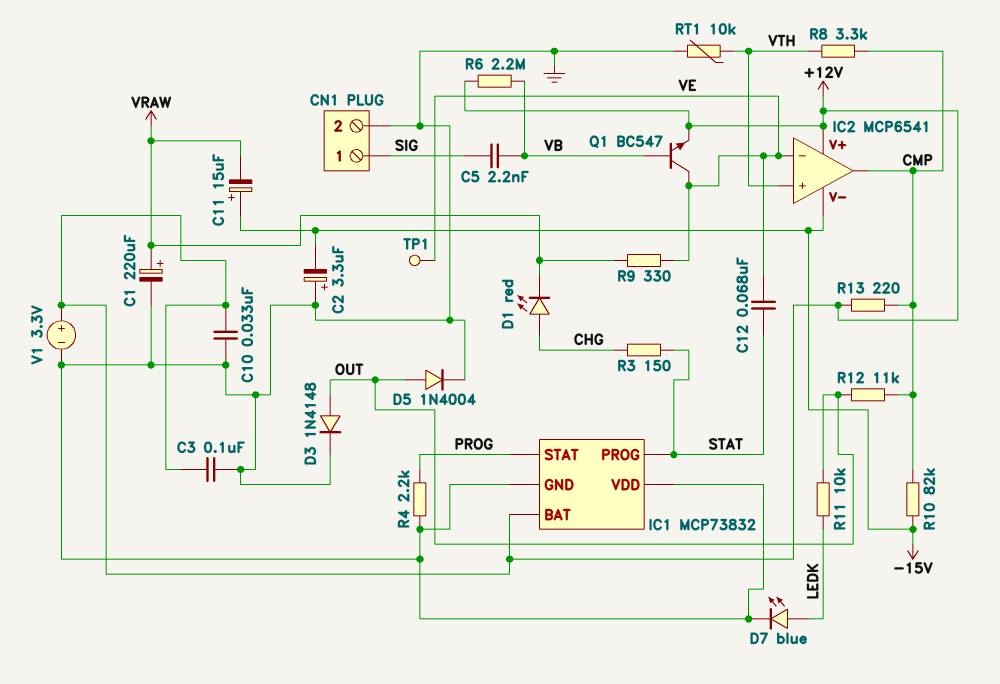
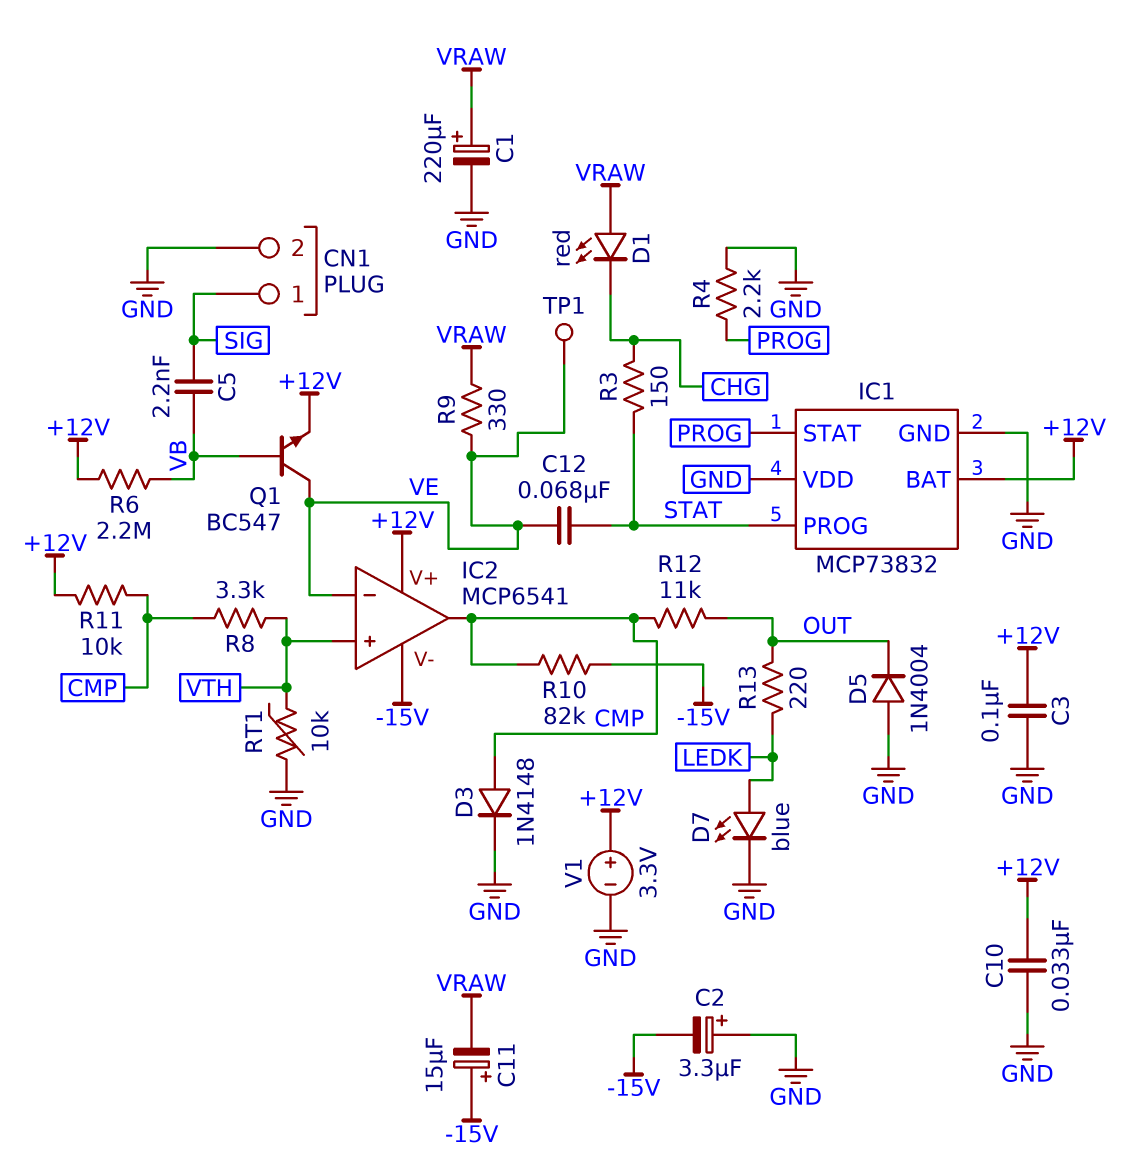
D1: LED red (A CHG, K VRAW) -> LED red (A VRAW, K CHG)
D3: diode 1N4148 (A OUT, K GND) -> diode 1N4148 (A CMP, K GND)
D5: diode 1N4004 (A OUT, K GND) -> diode 1N4004 (A GND, K OUT)
R11: 10k (LEDK, OUT) -> 10k (+12V, CMP)
R13: 220 (+12V, CMP) -> 220 (LEDK, OUT)

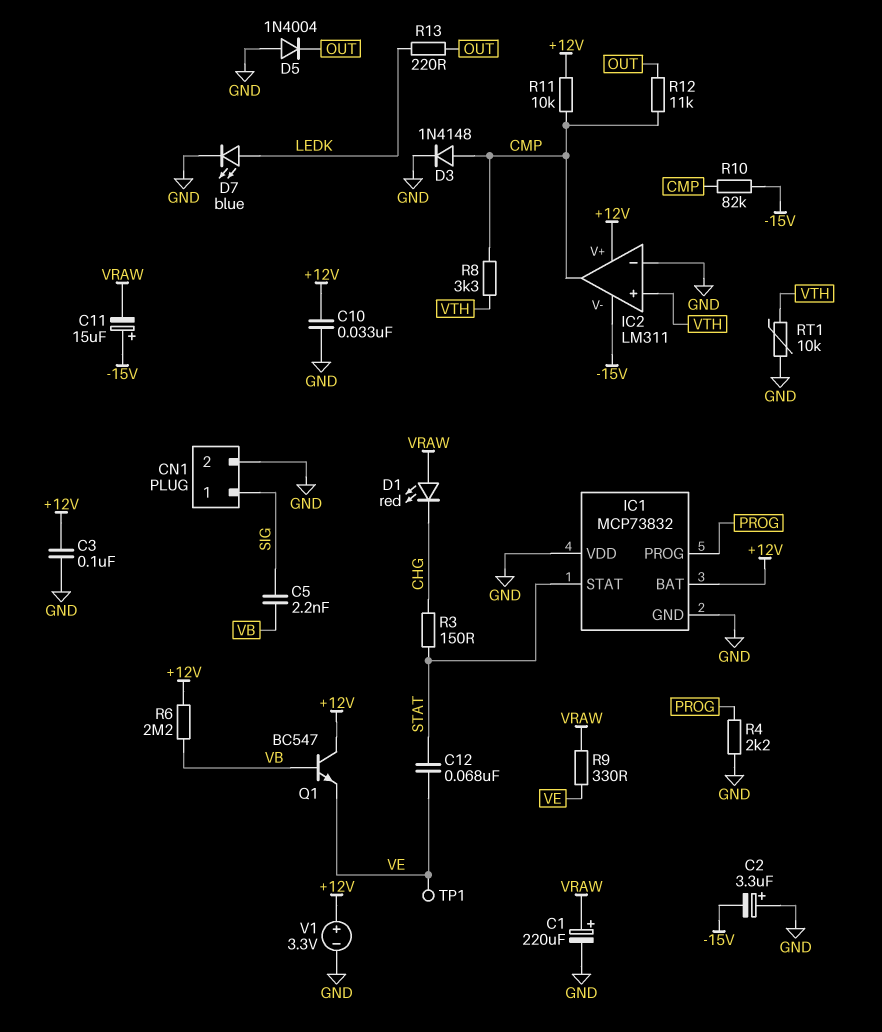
IC1 pin PROG: STAT -> PROG
IC1 pin STAT: PROG -> STAT
IC2: MCP6541 -> LM311
IC2 pin in-: VE -> GND
Q1: NPN BC547 (B VB, C VE, E +12V) -> NPN BC547 (B VB, C +12V, E VE)

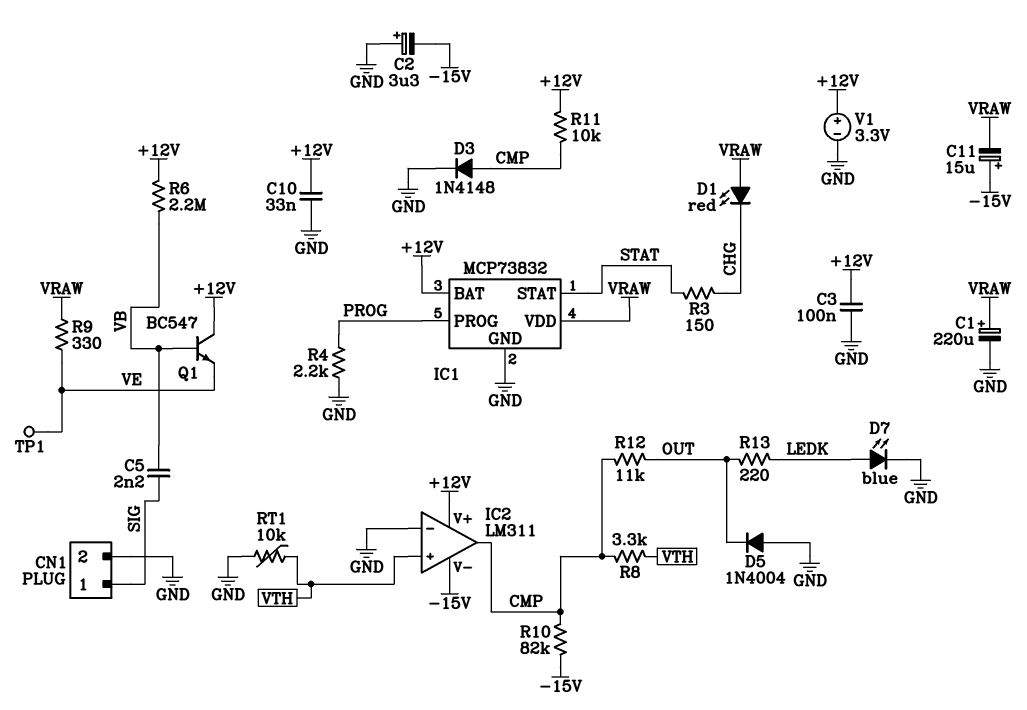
C12: 68nF (STAT, VE) -> none
IC1 pin VDD: GND -> VRAW

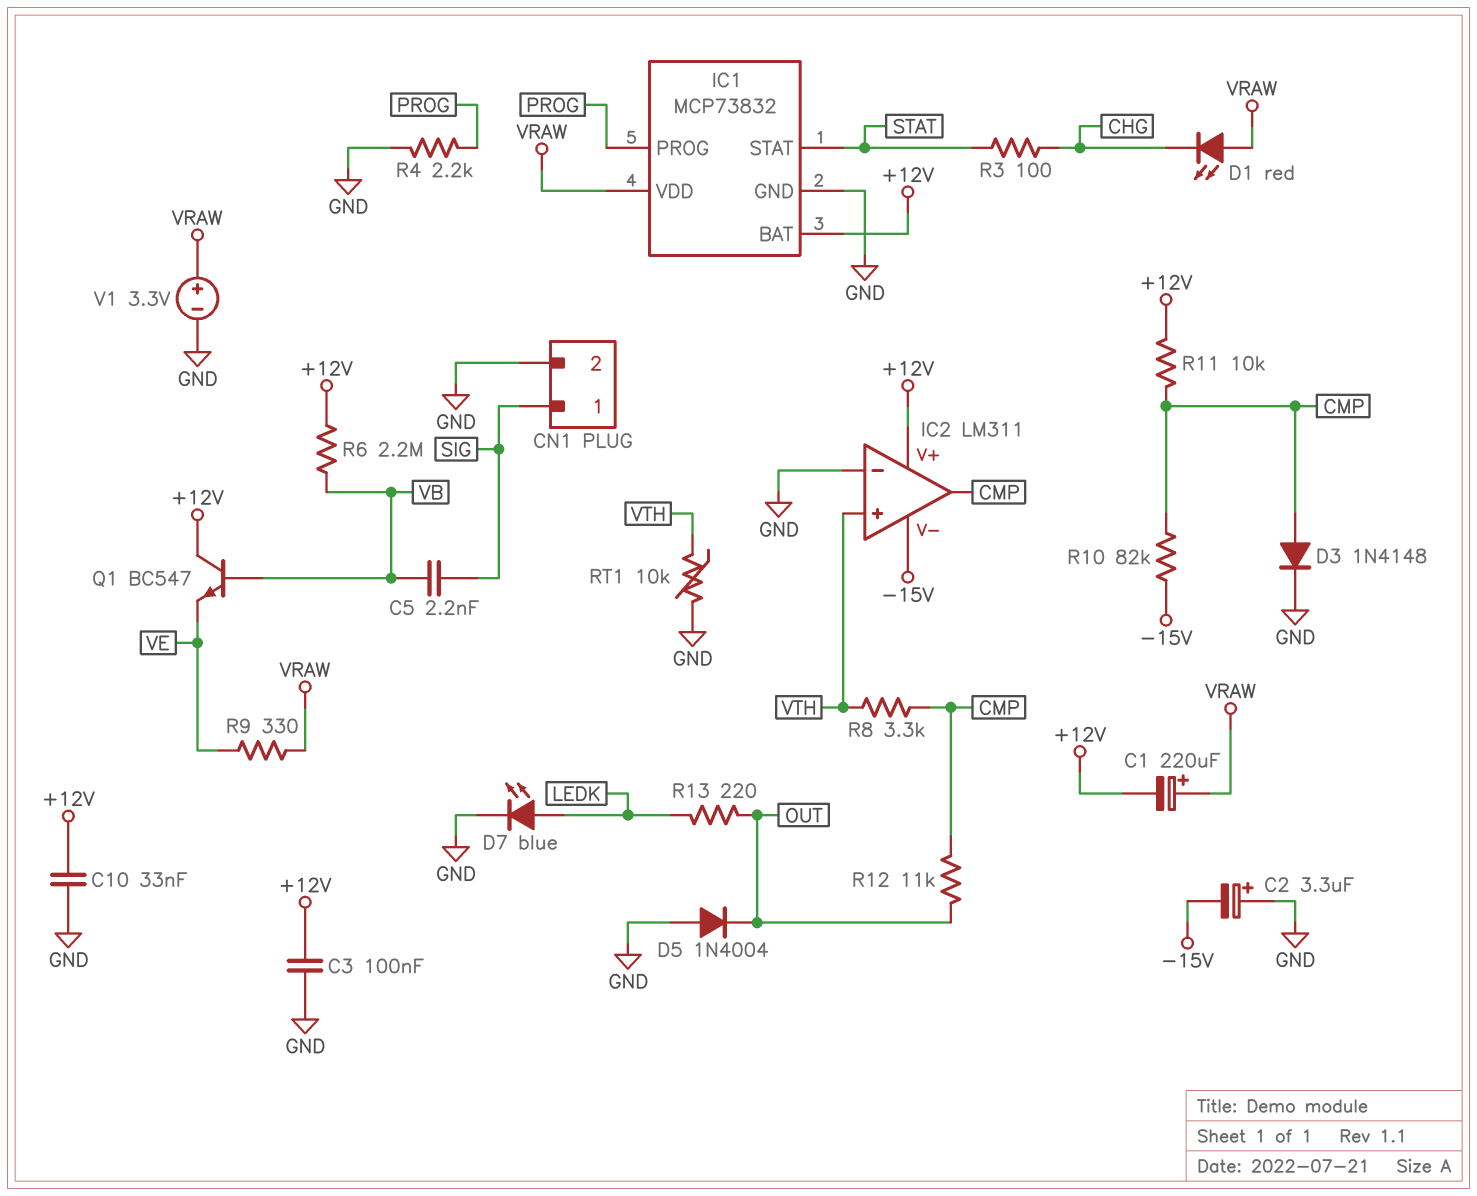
C1: 220uF (plus VRAW, minus GND) -> 220uF (plus VRAW, minus +12V)
C11: 15uF (plus -15V, minus VRAW) -> none
R3: 150 (CHG, STAT) -> 100 (CHG, STAT)
TP1: test point (VE) -> none
V1: 3.3V (plus +12V, minus GND) -> 3.3V (plus VRAW, minus GND)

